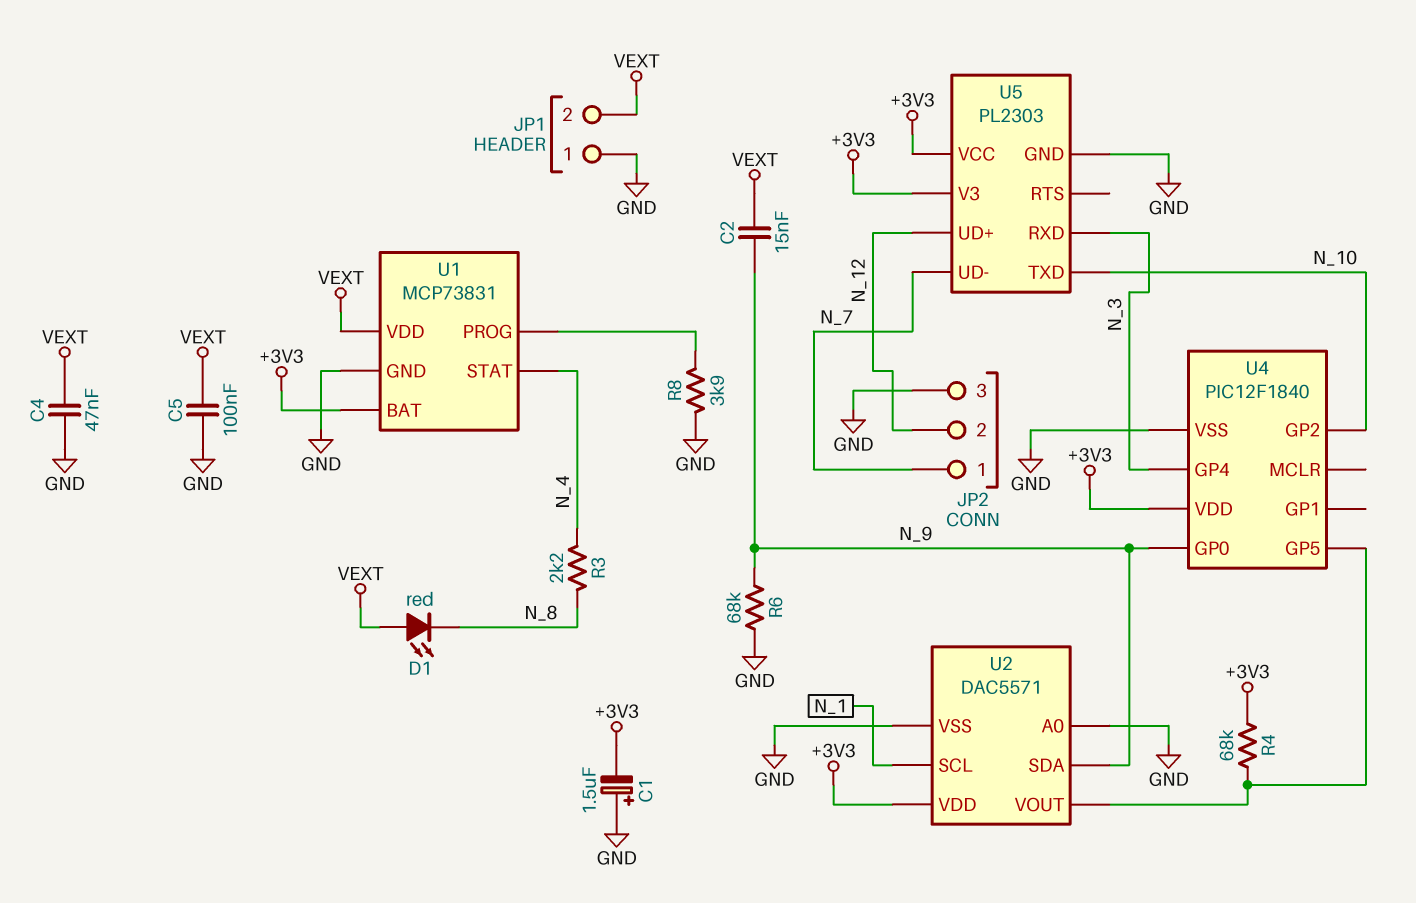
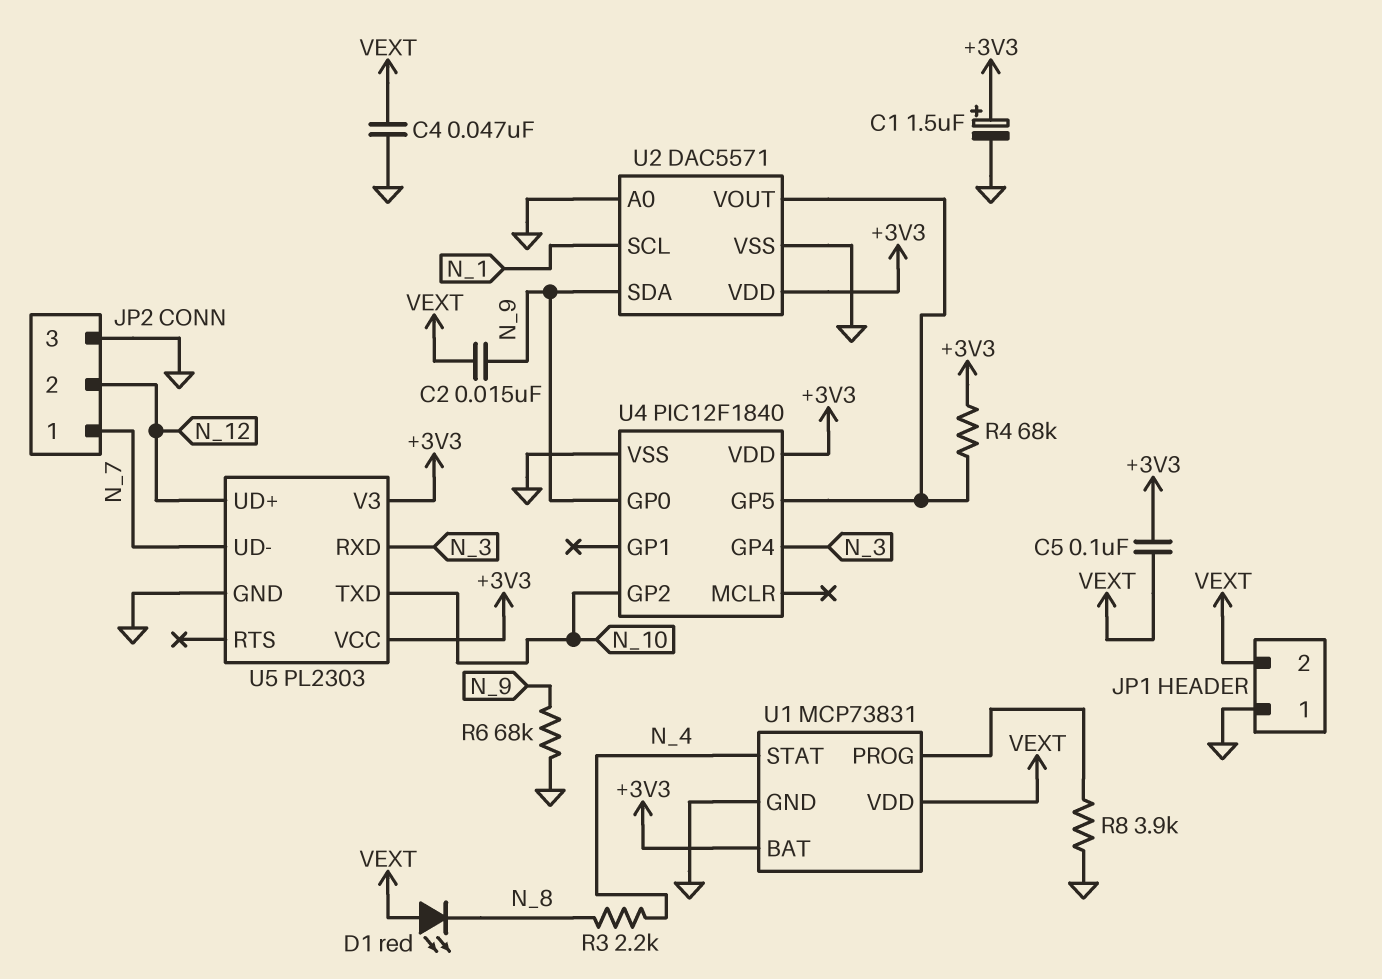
C1: 1.5uF (plus GND, minus +3V3) -> 1.5uF (plus +3V3, minus GND)
C5: 100nF (GND, VEXT) -> 100nF (+3V3, VEXT)

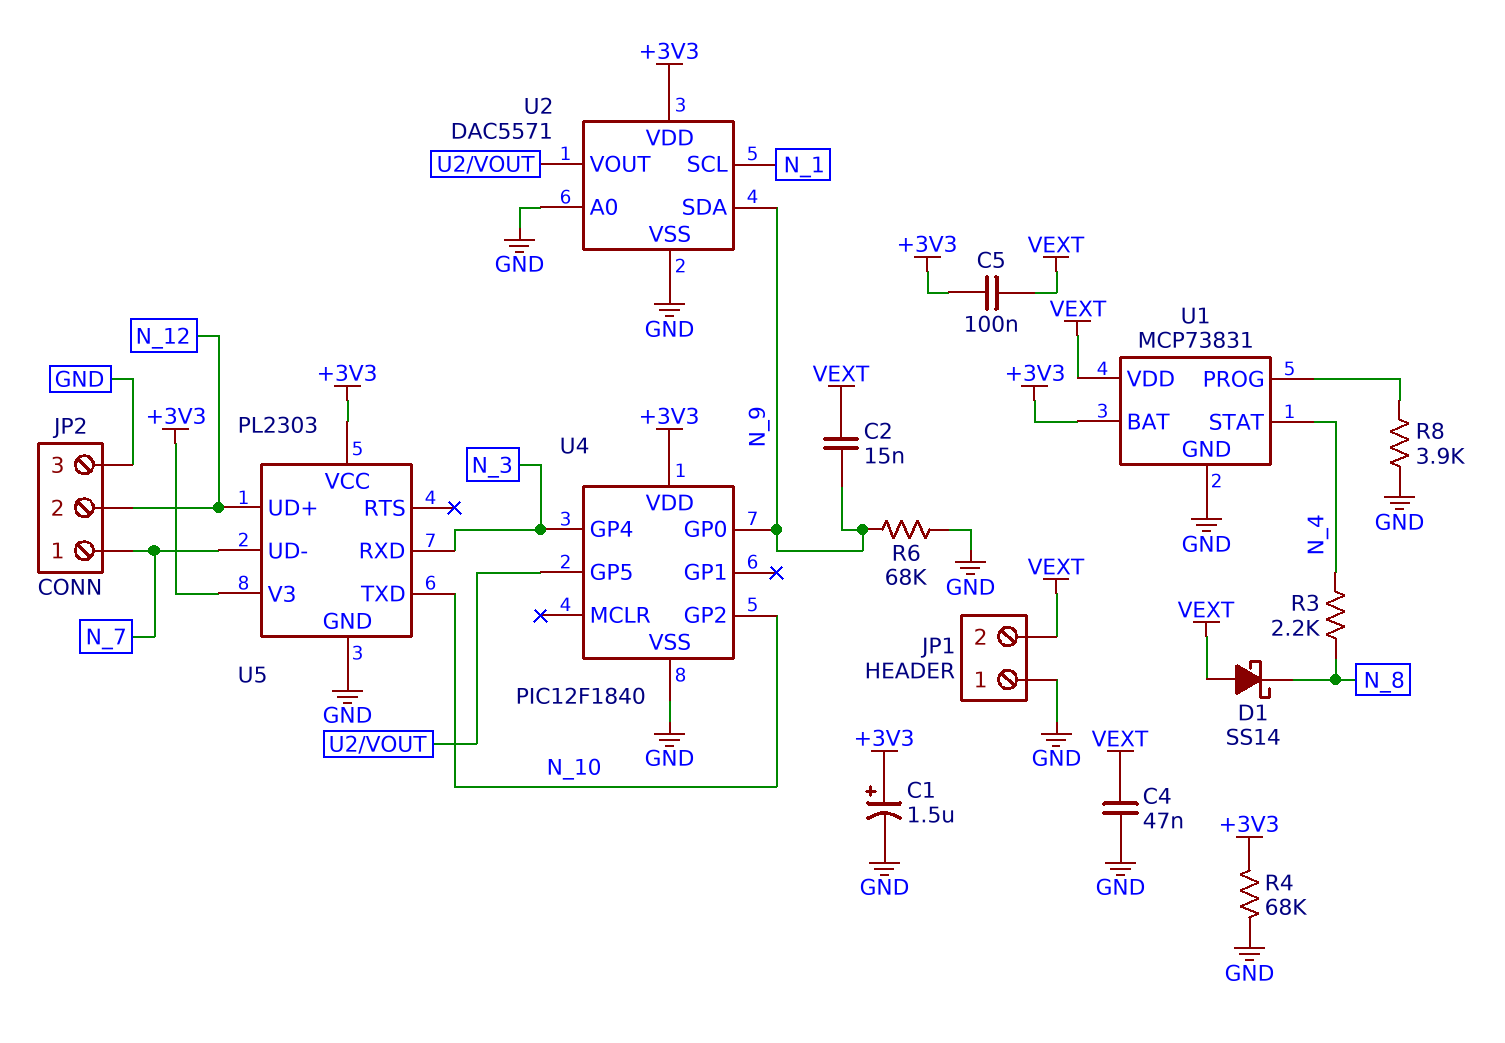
D1: LED red (A VEXT, K N_8) -> schottky SS14 (A VEXT, K N_8)
R4: 68k (+3V3, U2/VOUT) -> 68k (+3V3, GND)

